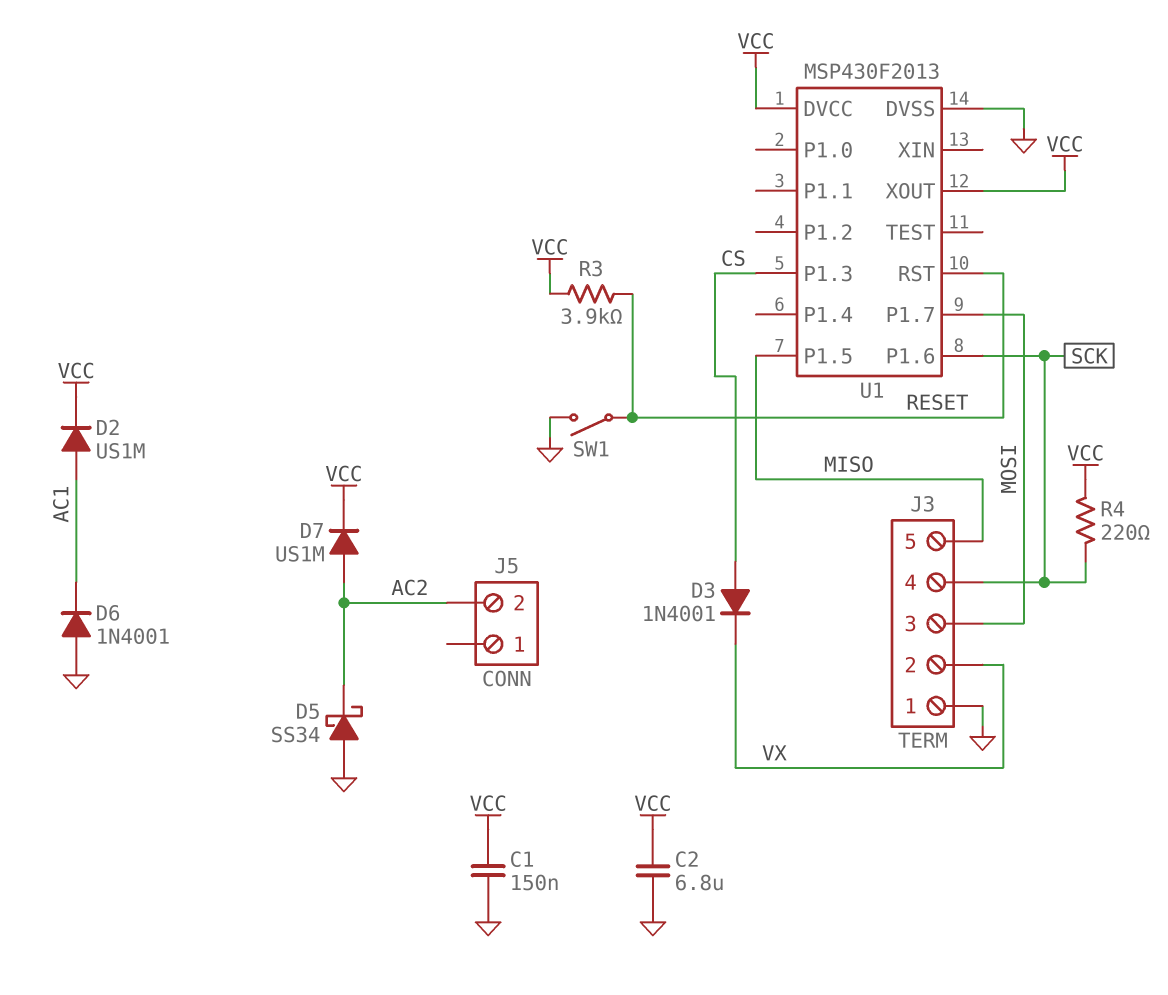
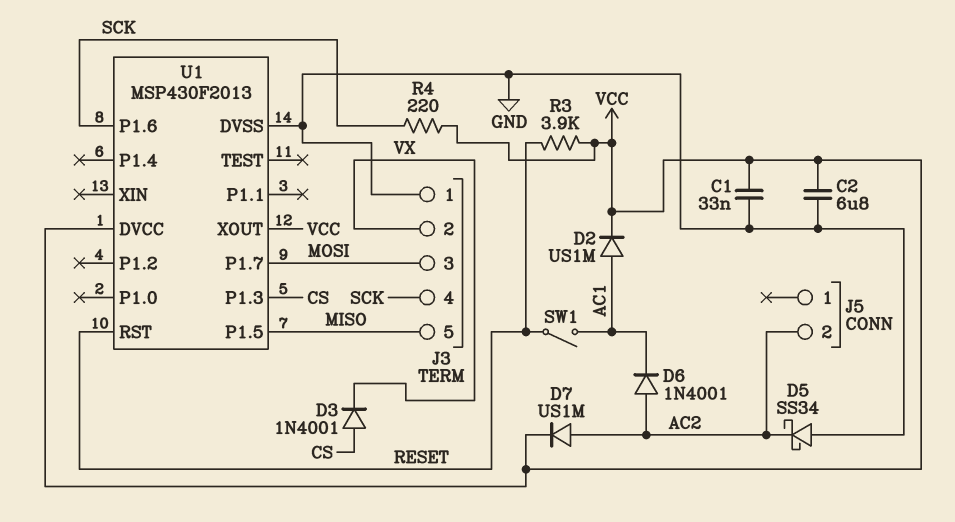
C1: 150nF (GND, VCC) -> 33nF (GND, VCC)
D6: diode 1N4001 (A GND, K AC1) -> diode 1N4001 (A AC2, K AC1)
SW1: switch (GND, RESET) -> switch (AC1, RESET)

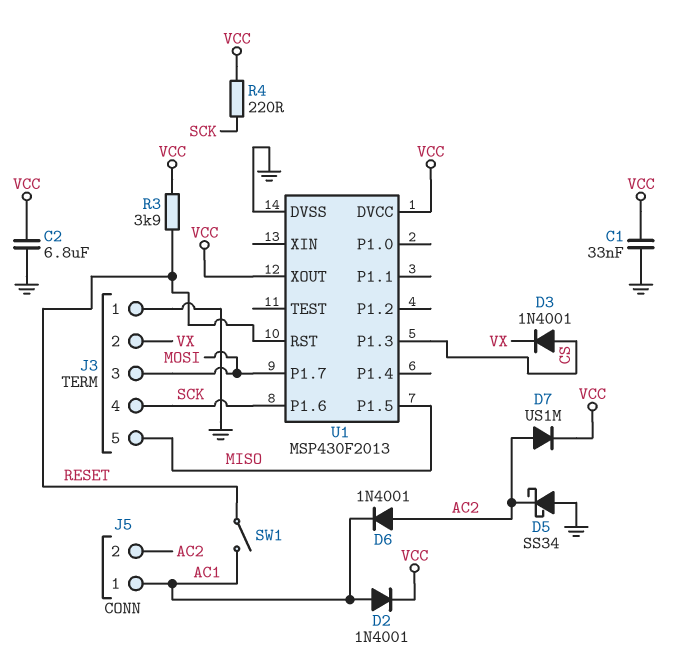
D2: diode US1M (A AC1, K VCC) -> diode 1N4001 (A AC1, K VCC)
J5 pin 1: none -> AC1

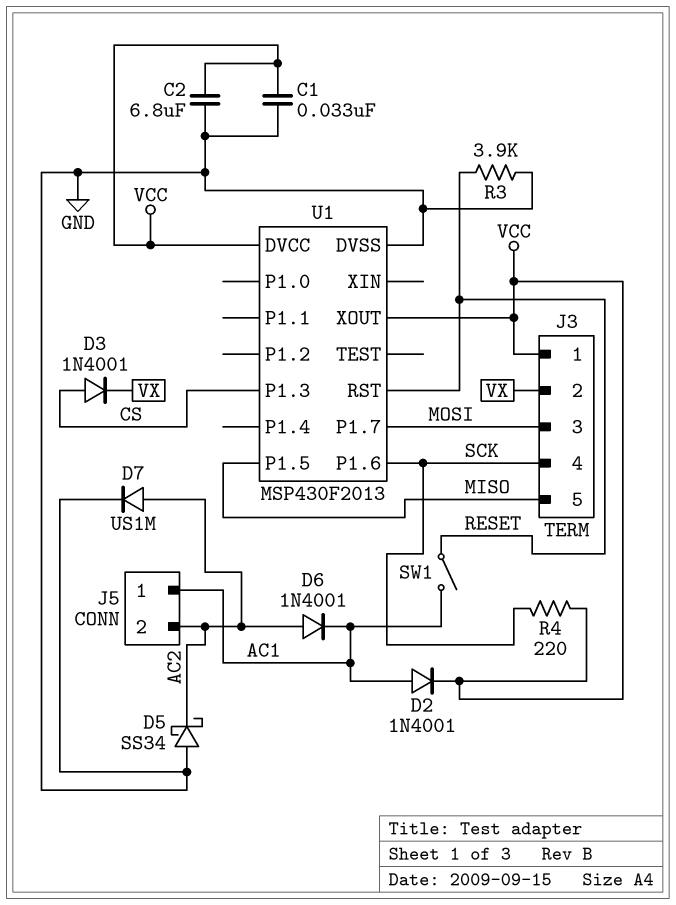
D7: diode US1M (A AC2, K VCC) -> diode US1M (A AC2, K GND)
J3 pin 1: GND -> VCC
R3: 3.9k (RESET, VCC) -> 3.9k (GND, RESET)

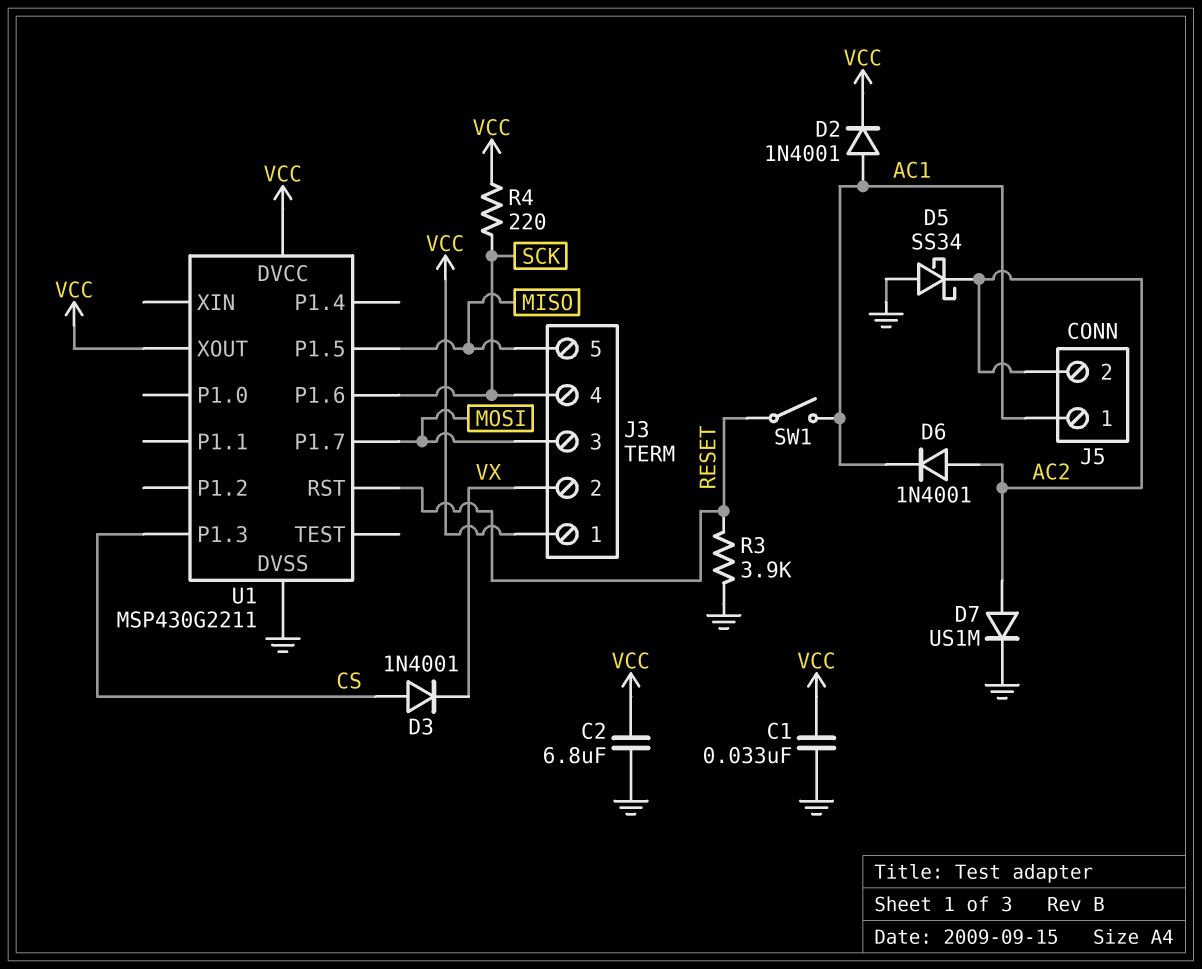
U1: MSP430F2013 -> MSP430G2211

